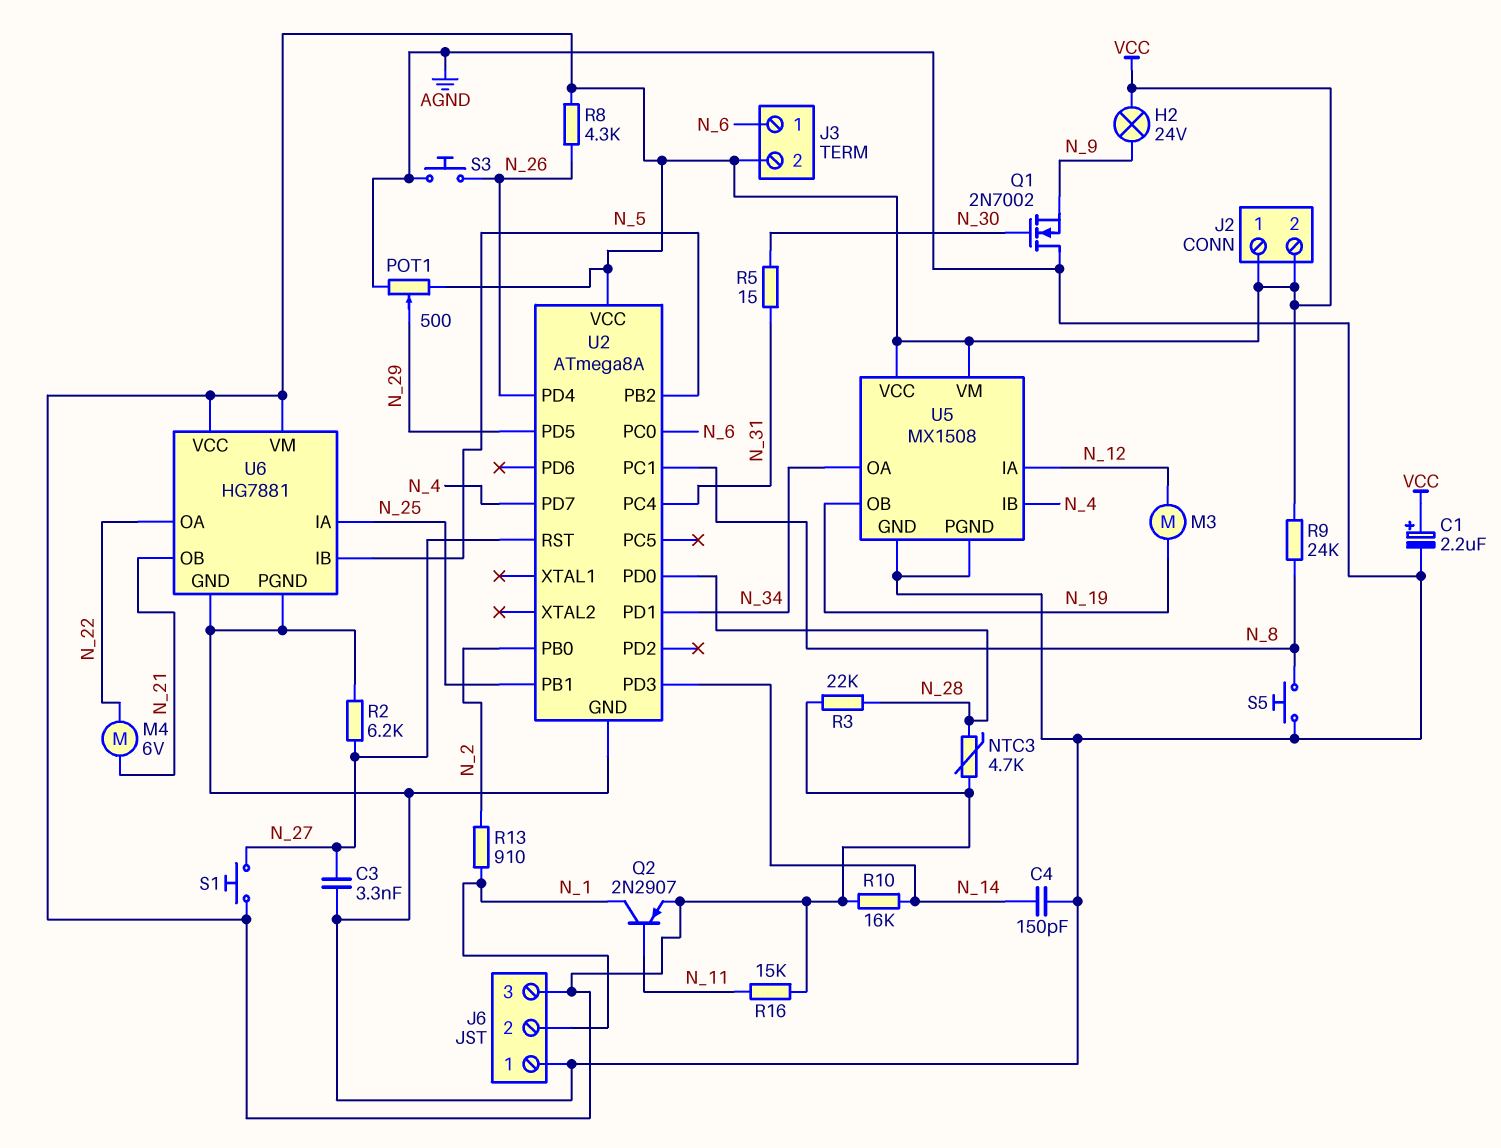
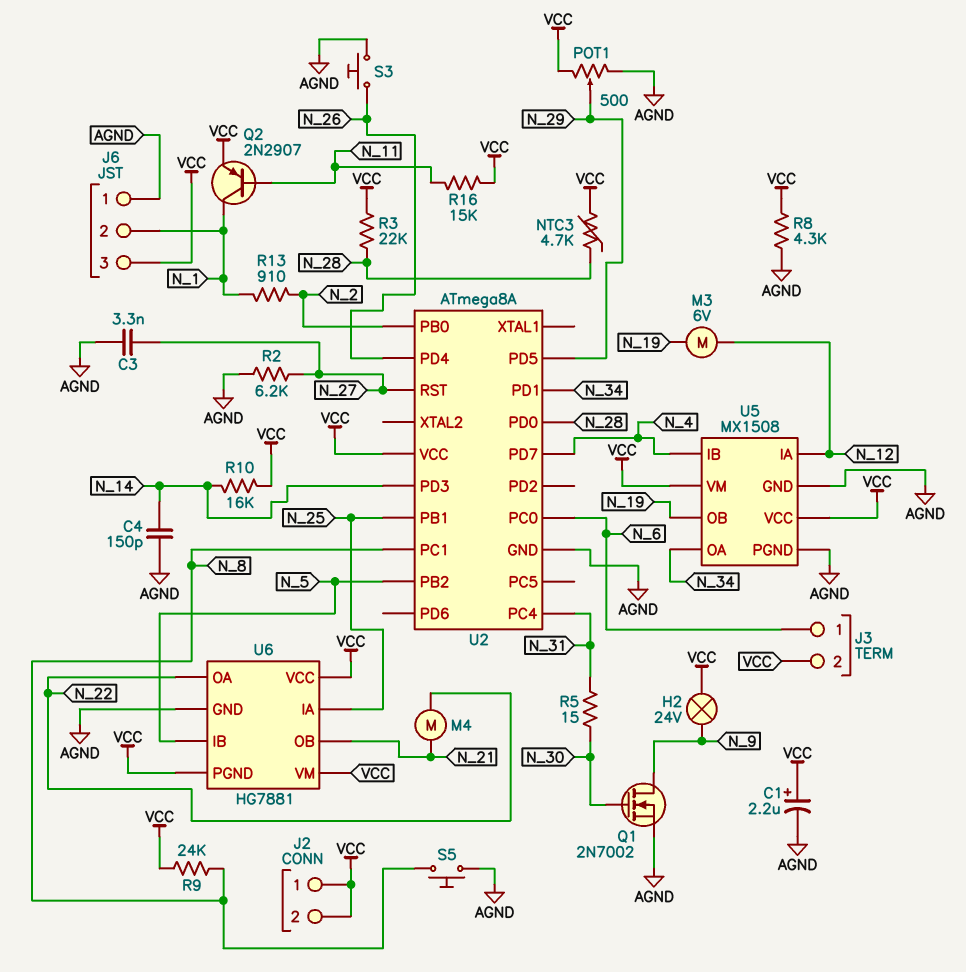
M3: motor (N_12, N_19) -> motor 6V (N_12, N_19)
M4: motor 6V (N_21, N_22) -> motor (N_21, N_22)
Q1: NMOS 2N7002 (G N_30, D AGND, S N_9) -> NMOS 2N7002 (G N_30, D N_9, S AGND)
R8: 4.3k (N_26, VCC) -> 4.3k (AGND, VCC)
S1: button (N_27, VCC) -> none
U6 pin PGND: AGND -> VCC

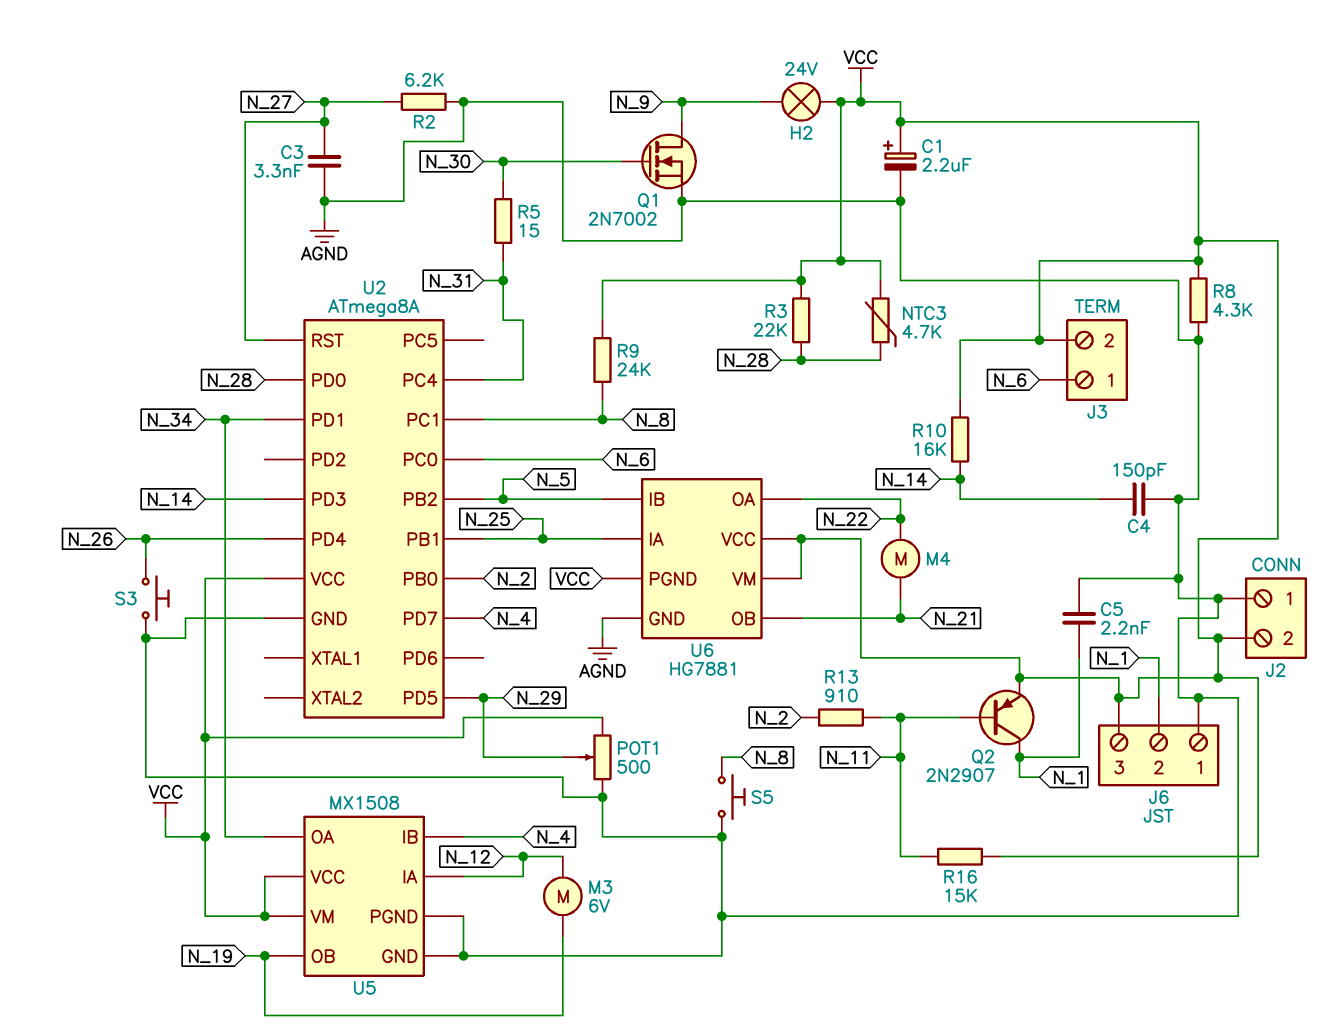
C5: none -> 2.2nF (AGND, N_1)
J2 pin 1: VCC -> AGND
R13: 910 (N_1, N_2) -> 910 (N_2, N_11)

